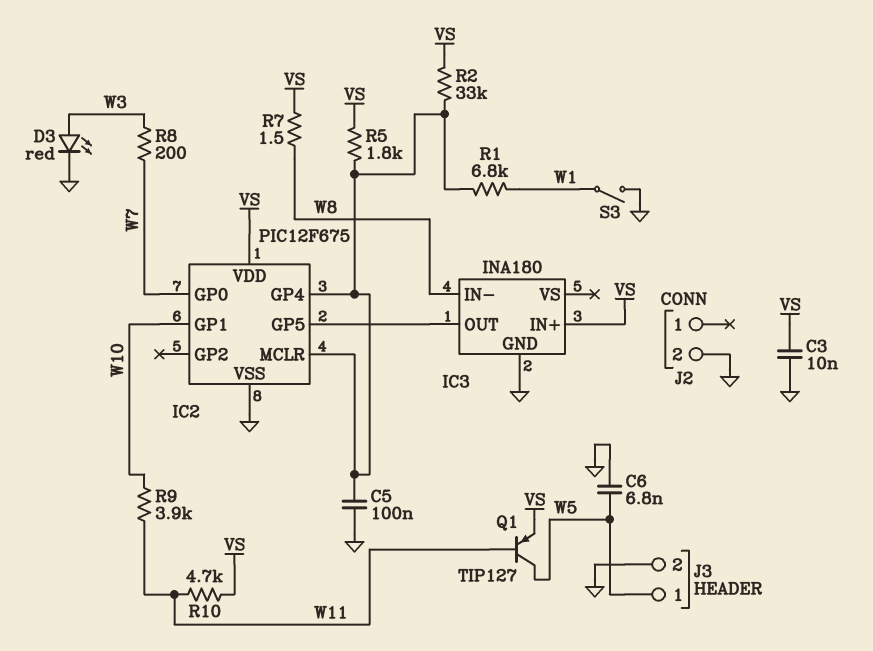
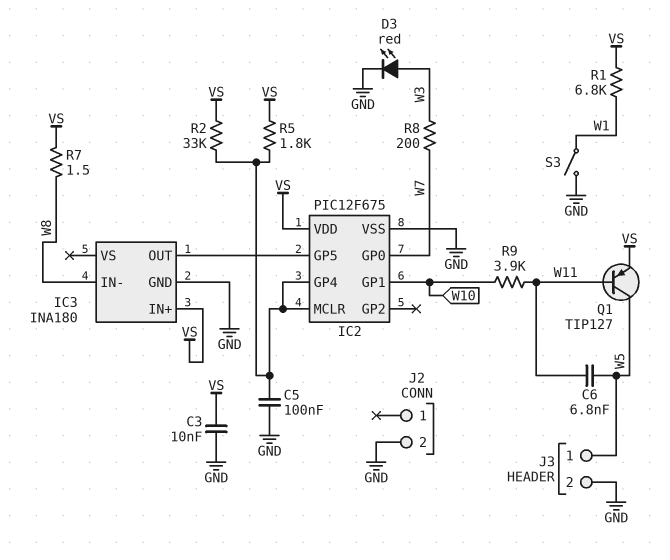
C6: 6.8nF (GND, W5) -> 6.8nF (W5, W11)
R1: 6.8k (IC2/GP4, W1) -> 6.8k (VS, W1)
R10: 4.7k (VS, W11) -> none

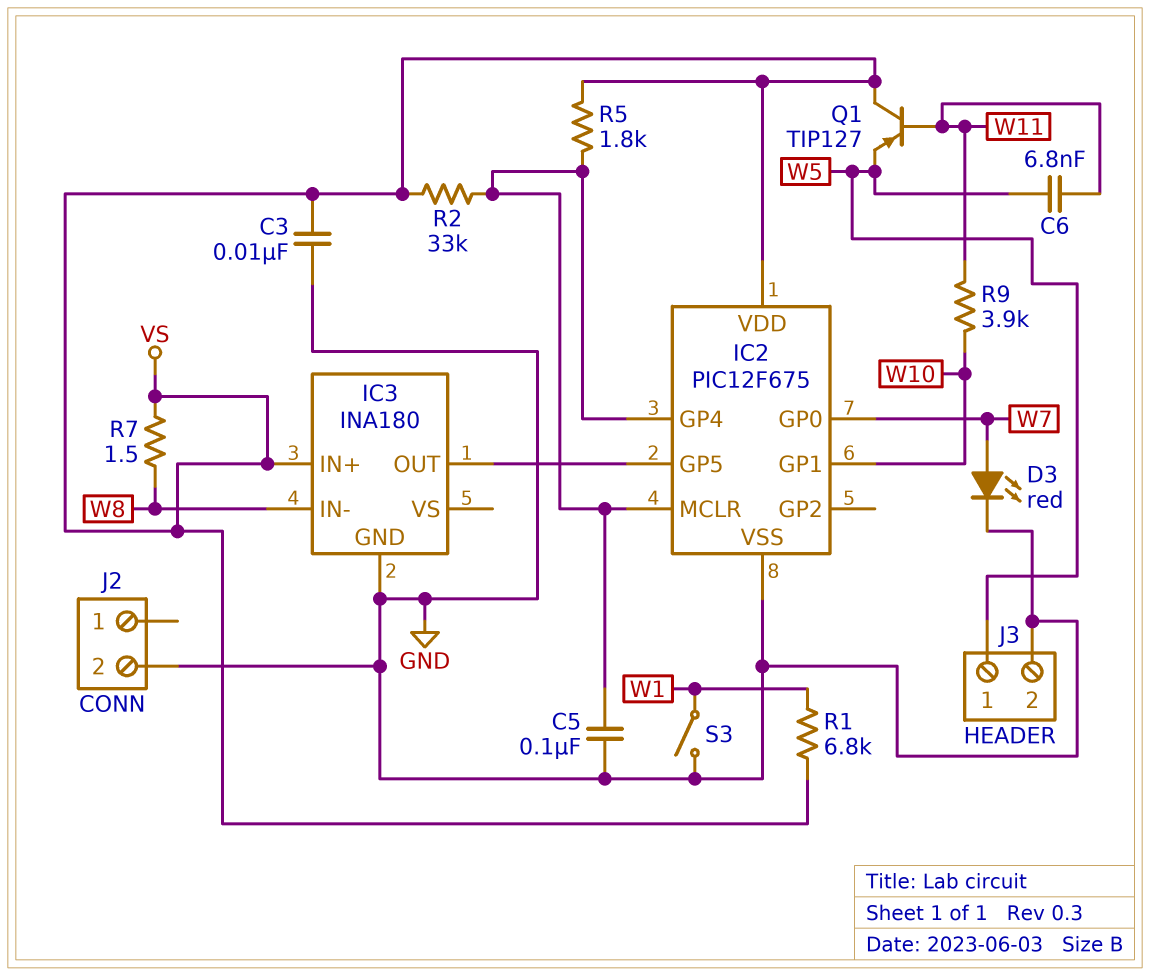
D3: LED red (A W3, K GND) -> LED red (A W7, K GND)
Q1: PNP TIP127 (B W11, C W5, E VS) -> PNP TIP127 (B W11, C VS, E W5)
R8: 200 (W3, W7) -> none

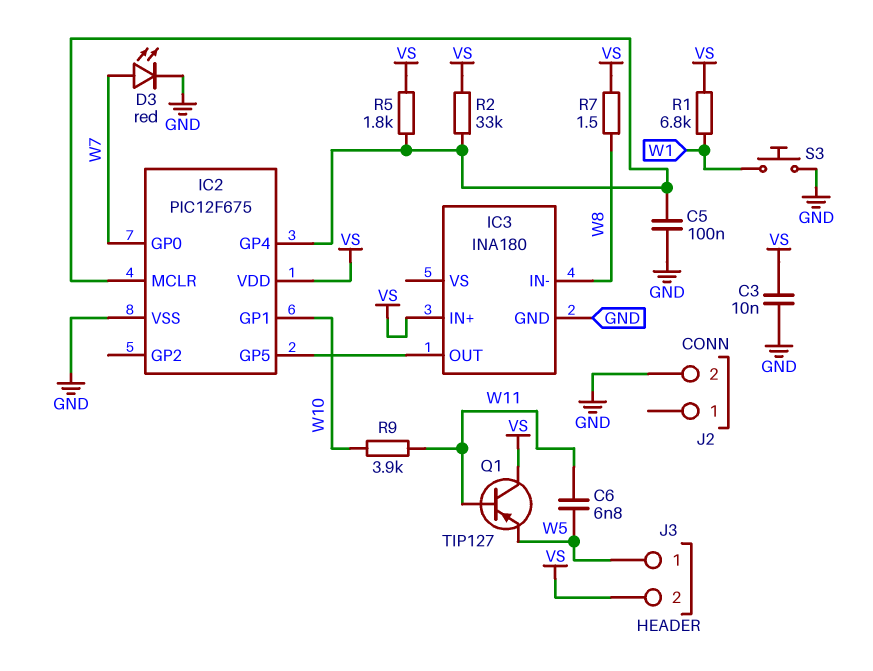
J3 pin 2: GND -> VS
S3: switch (GND, W1) -> button (GND, W1)

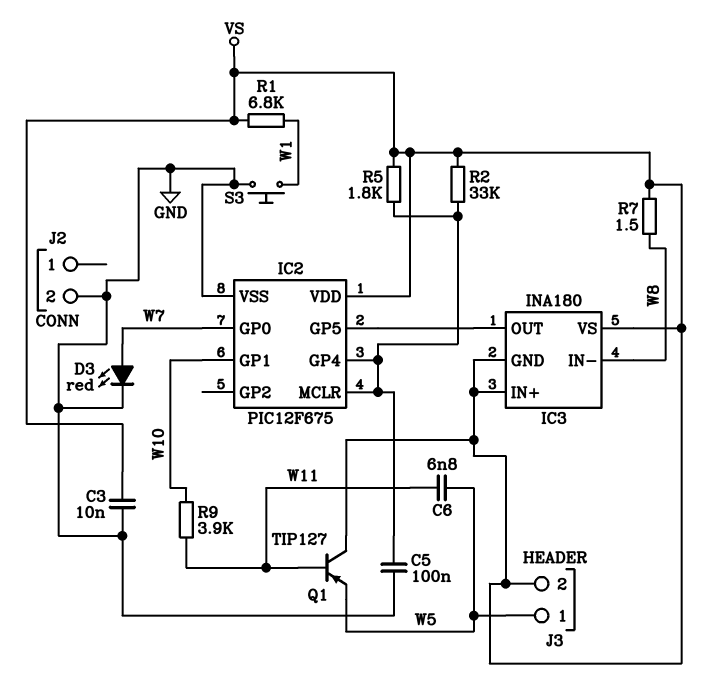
IC3 pin GND: GND -> VS
IC3 pin VS: none -> VS

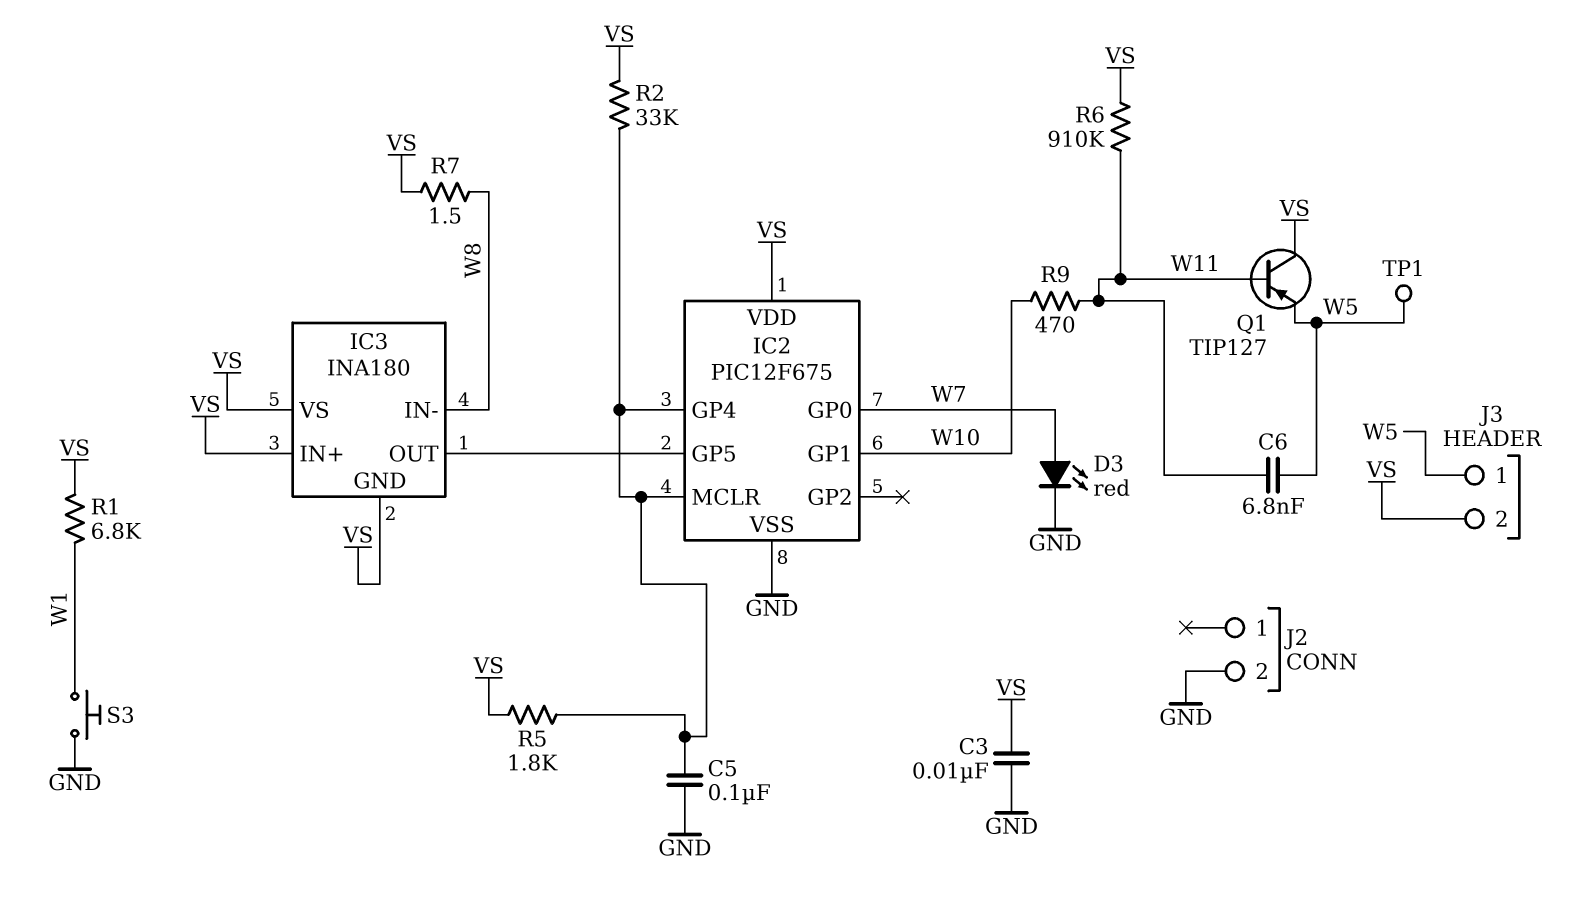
R6: none -> 910k (VS, W11)
R9: 3.9k (W10, W11) -> 470 (W10, W11)
TP1: none -> test point (W5)

